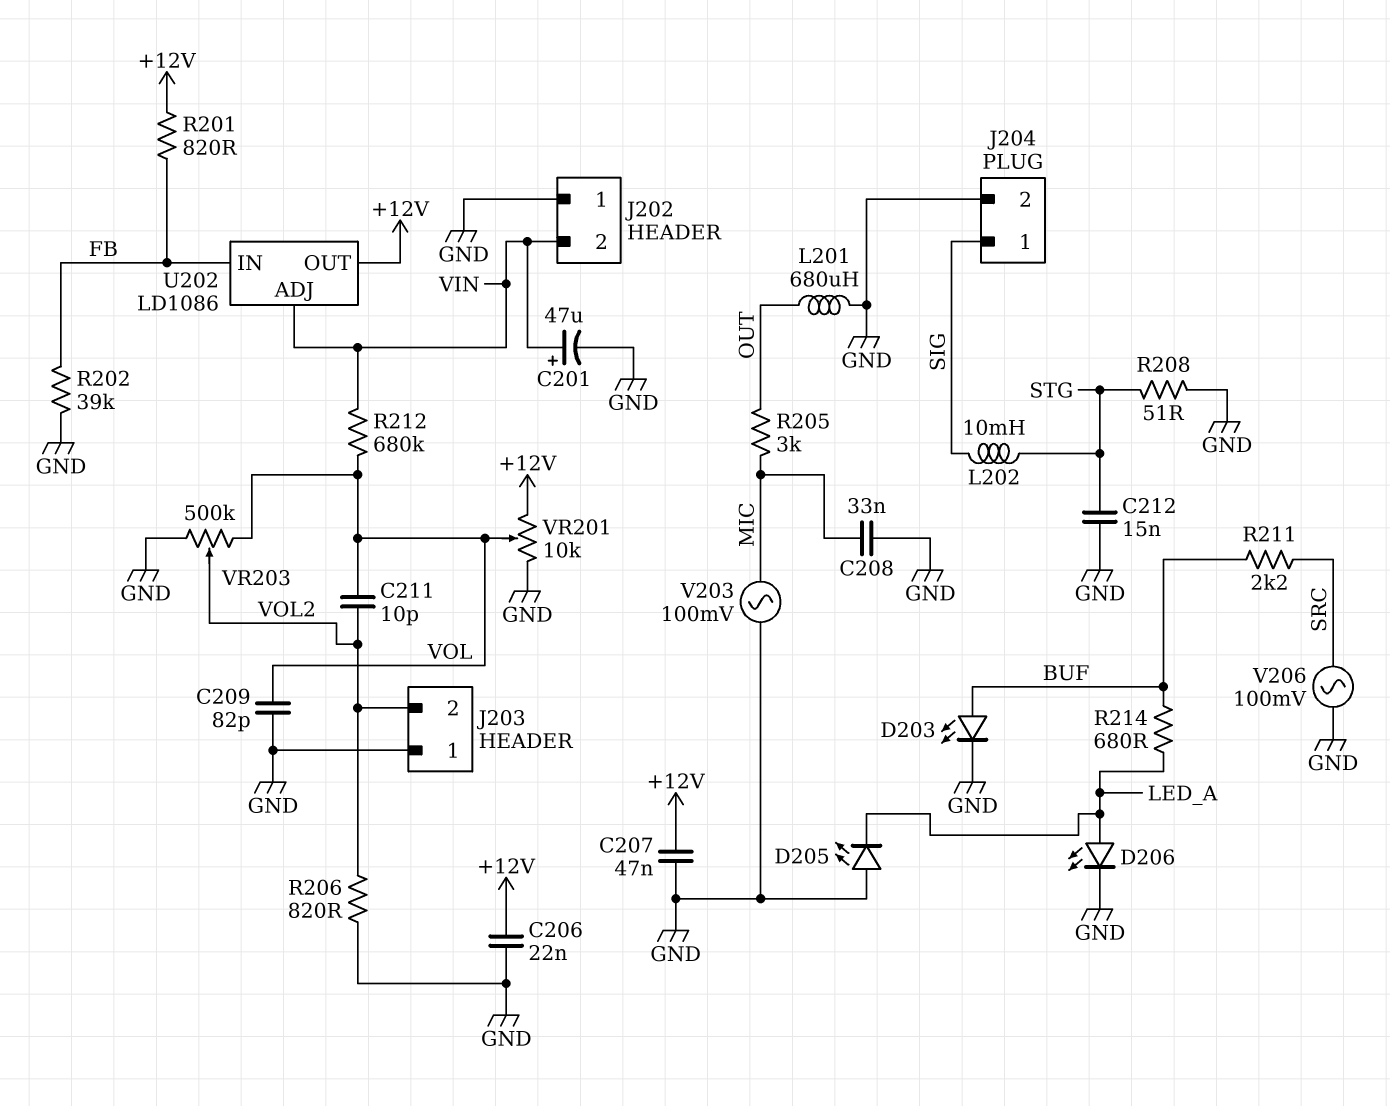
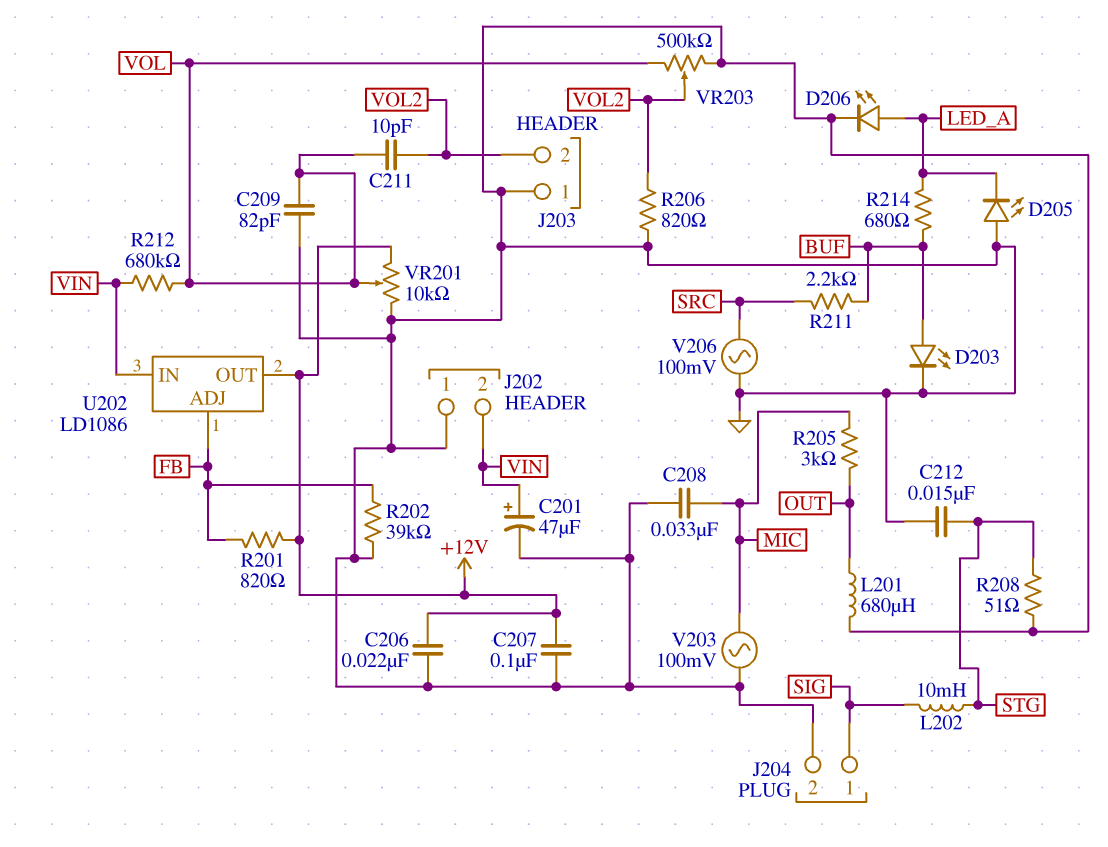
C207: 47nF (+12V, GND) -> 100nF (+12V, GND)
U202 pin ADJ: VIN -> FB
U202 pin IN: FB -> VIN

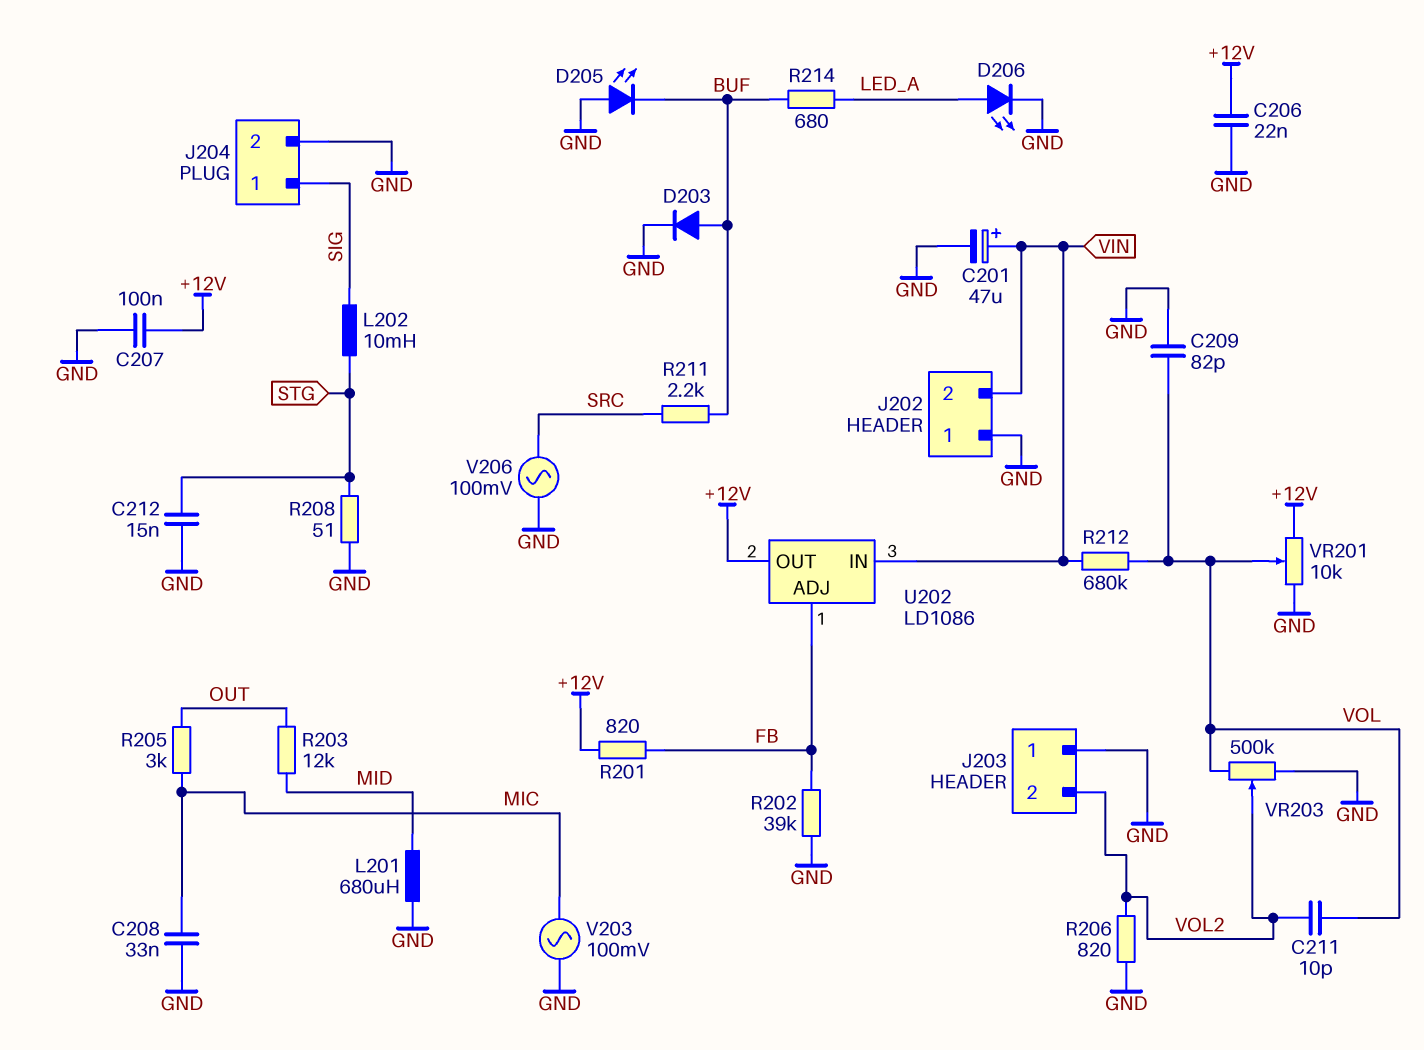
D203: LED (A BUF, K GND) -> diode (A BUF, K GND)
D205: LED (A GND, K LED_A) -> LED (A GND, K BUF)
L201: 680uH (GND, OUT) -> 680uH (GND, MID)
R203: none -> 12k (MID, OUT)

